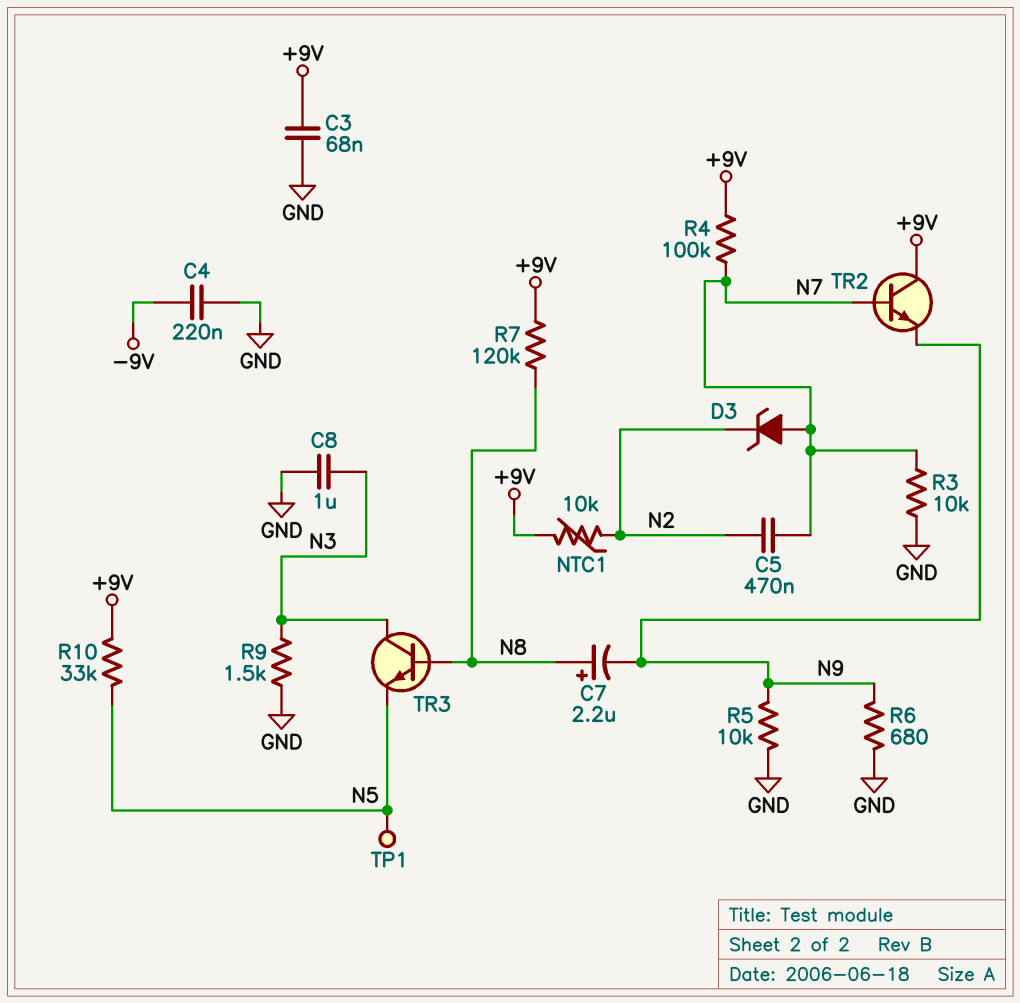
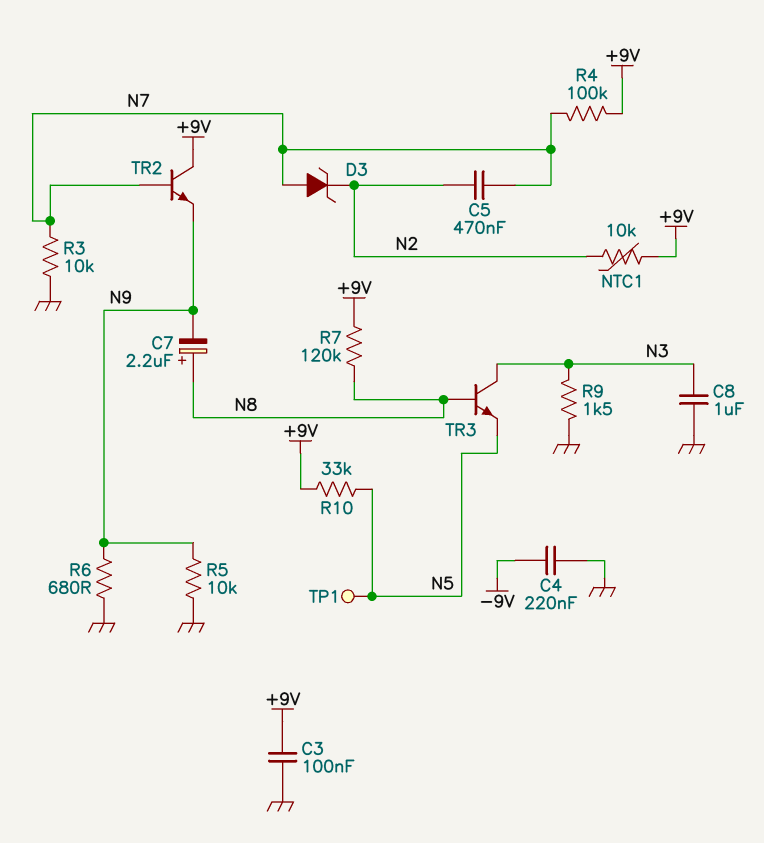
C3: 68nF (+9V, GND) -> 100nF (+9V, GND)

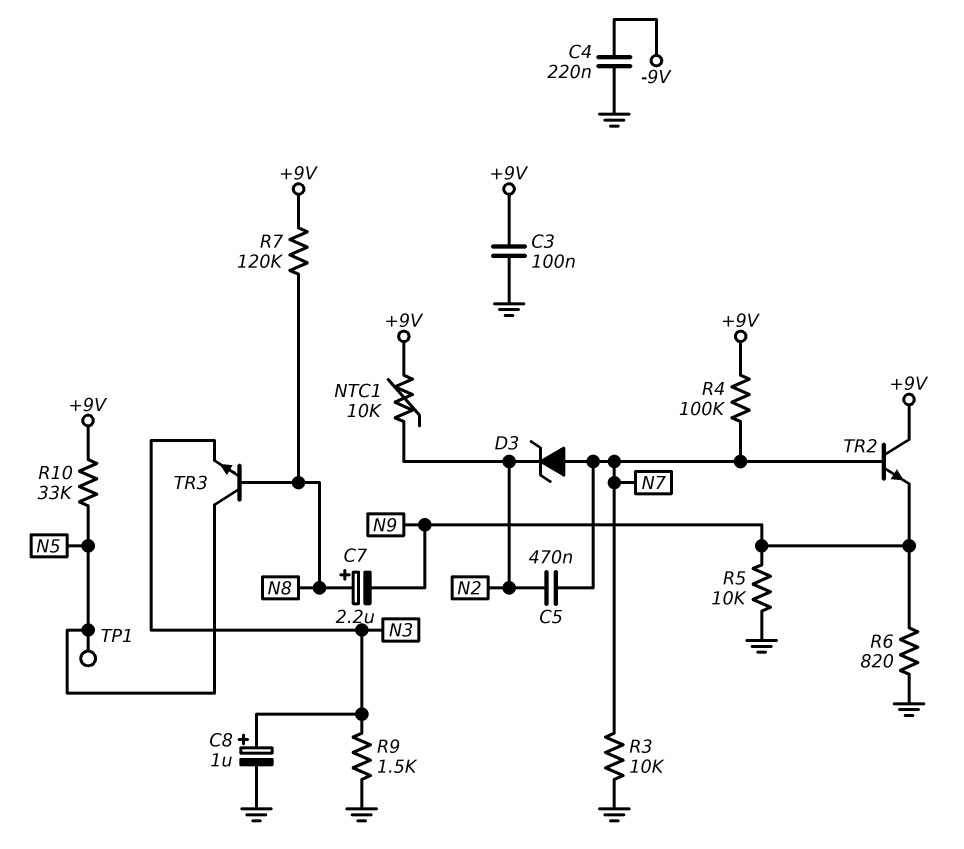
C8: 1uF (GND, N3) -> 1uF (plus N3, minus GND)
R6: 680 (GND, N9) -> 820 (GND, N9)
TR3: NPN (B N8, C N3, E N5) -> NPN (B N8, C N5, E N3)

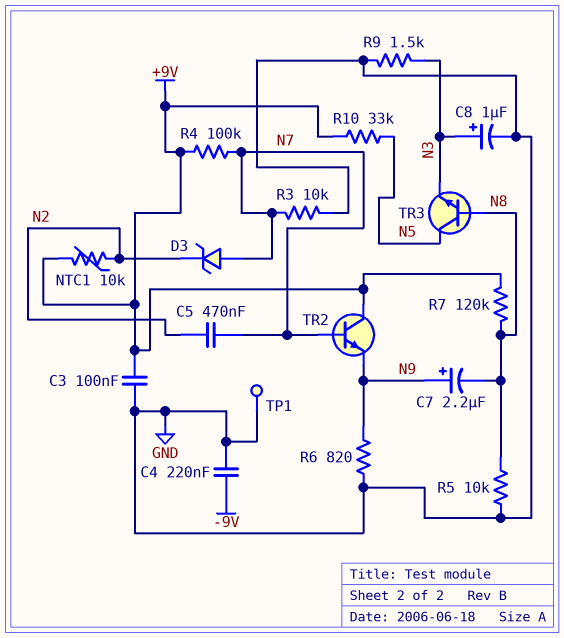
C7: 2.2uF (plus N8, minus N9) -> 2.2uF (plus N9, minus N8)
R5: 10k (GND, N9) -> 10k (GND, N8)
TP1: test point (N5) -> test point (GND)

